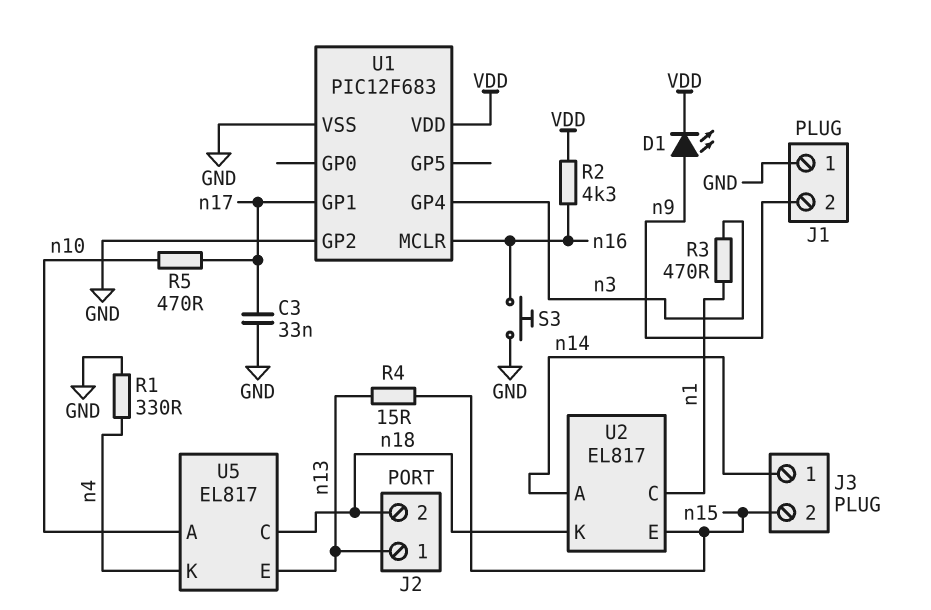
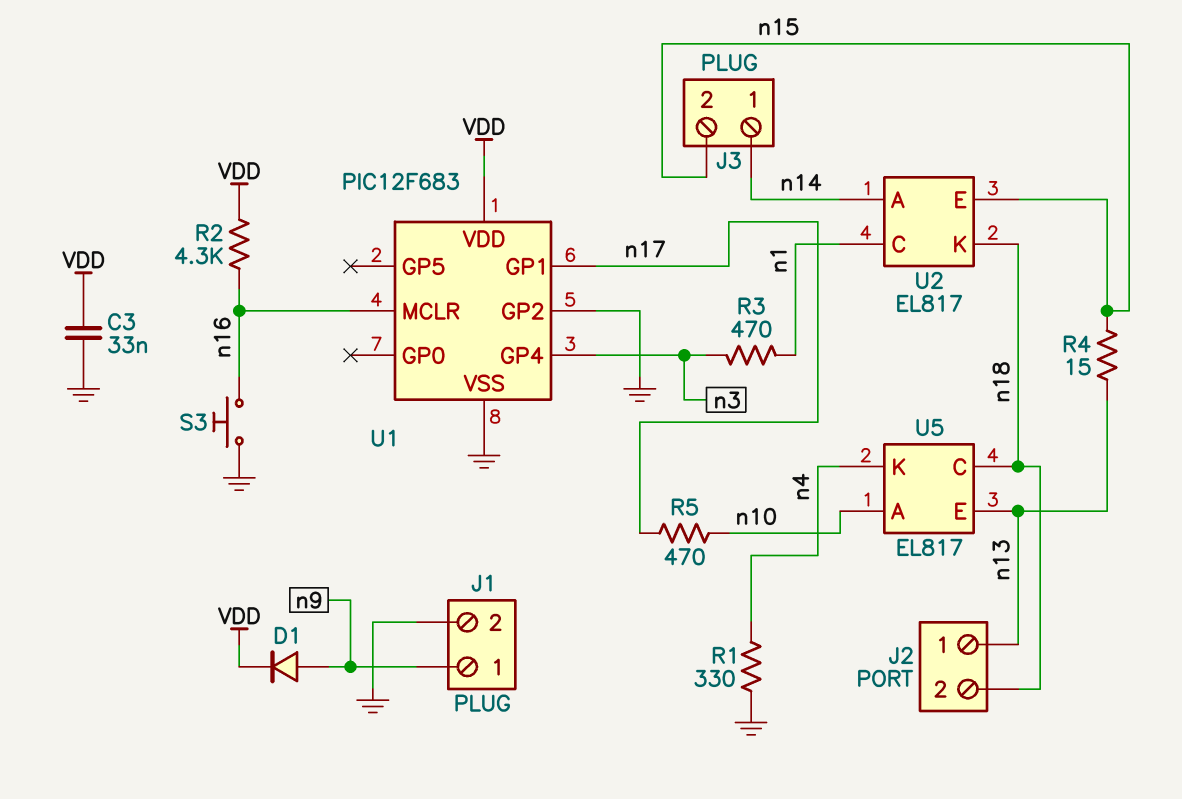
C3: 33nF (GND, n17) -> 33nF (GND, VDD)
D1: LED (A n9, K VDD) -> diode (A n9, K VDD)
J1 pin 1: GND -> n9
J1 pin 2: n9 -> GND

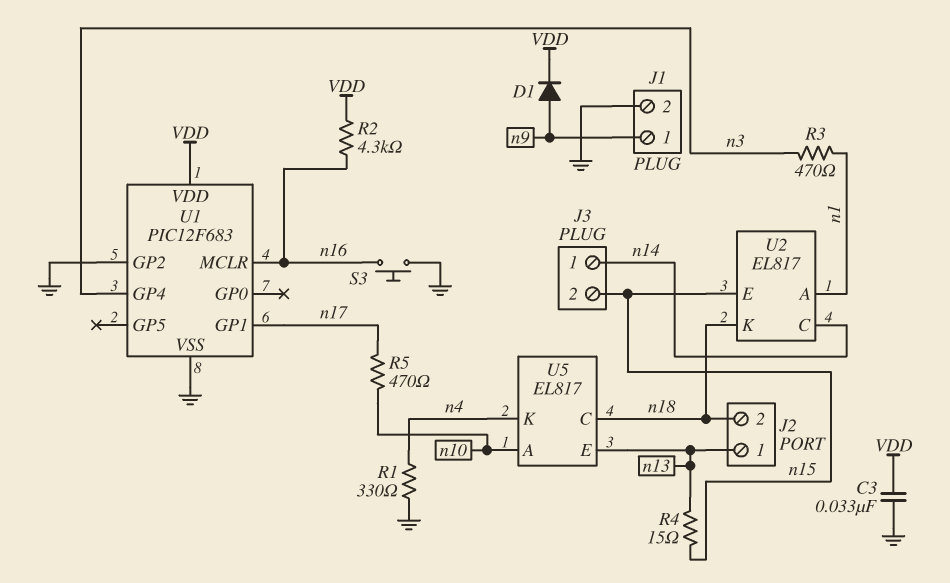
U2 pin A: n14 -> n1
U2 pin C: n1 -> n14

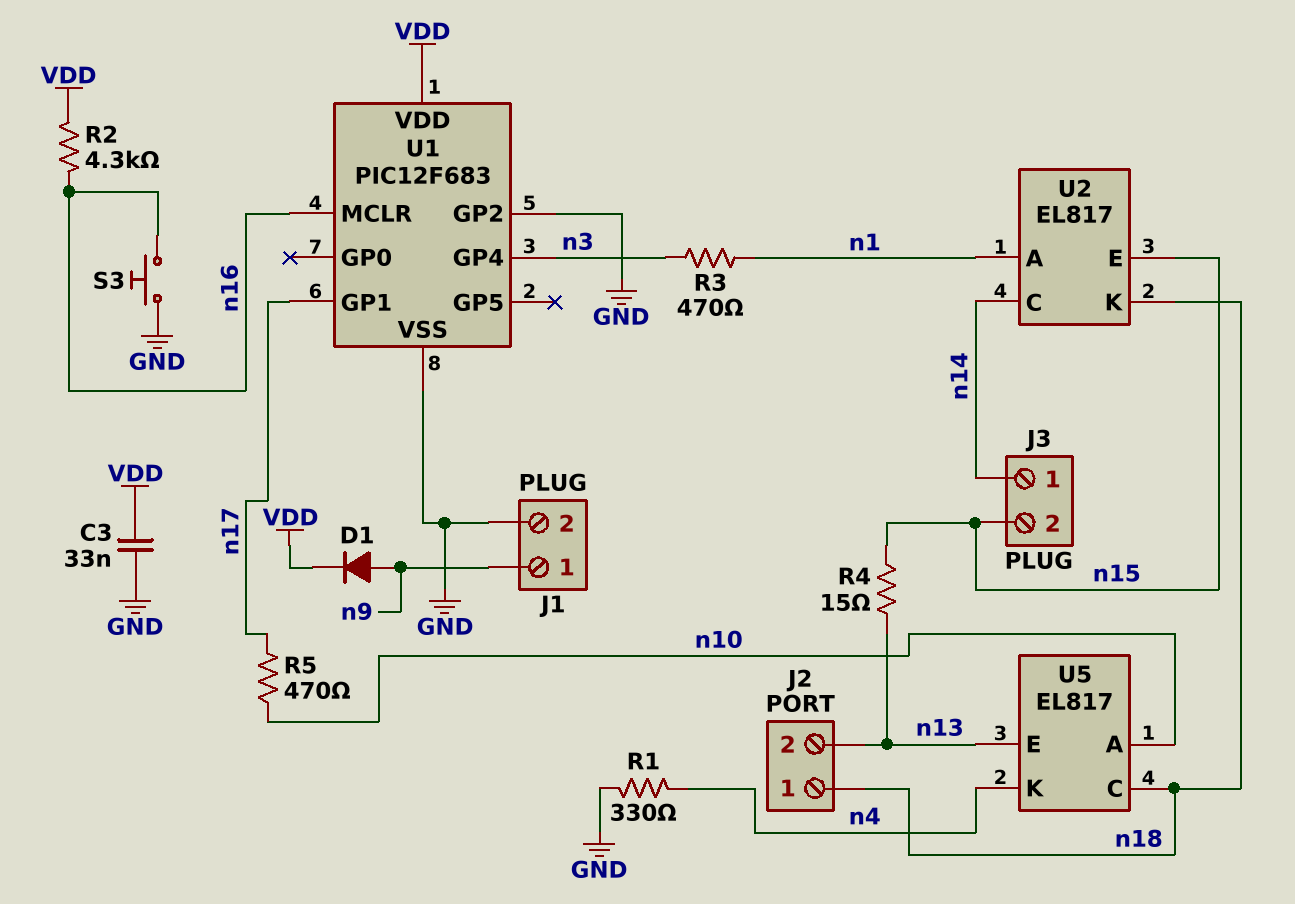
J2 pin 1: n13 -> n18
J2 pin 2: n18 -> n13

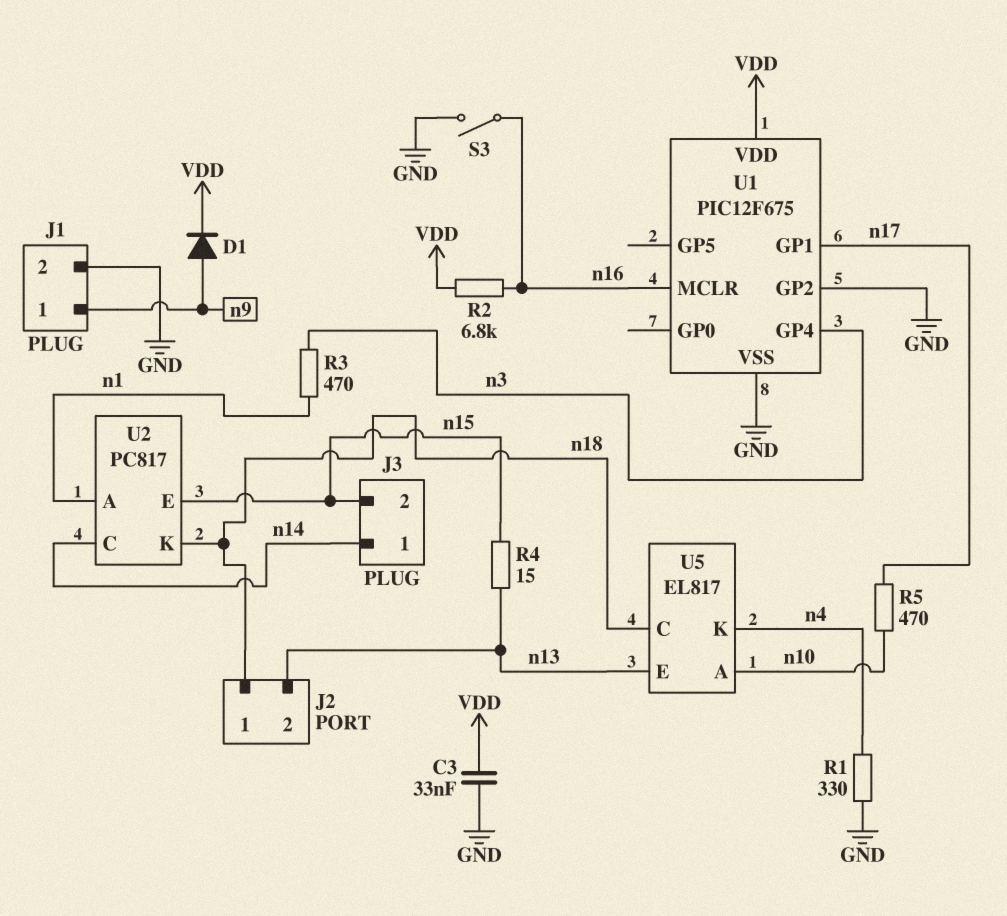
R2: 4.3k (VDD, n16) -> 6.8k (VDD, n16)
S3: button (GND, n16) -> switch (GND, n16)
U1: PIC12F683 -> PIC12F675
U2: EL817 -> PC817

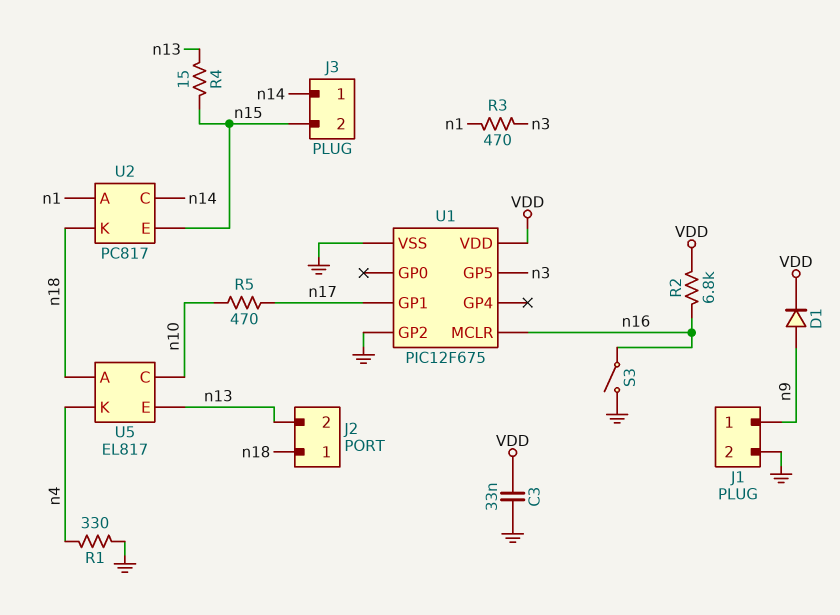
U1 pin GP4: n3 -> none
U1 pin GP5: none -> n3
U5 pin A: n10 -> n18
U5 pin C: n18 -> n10

